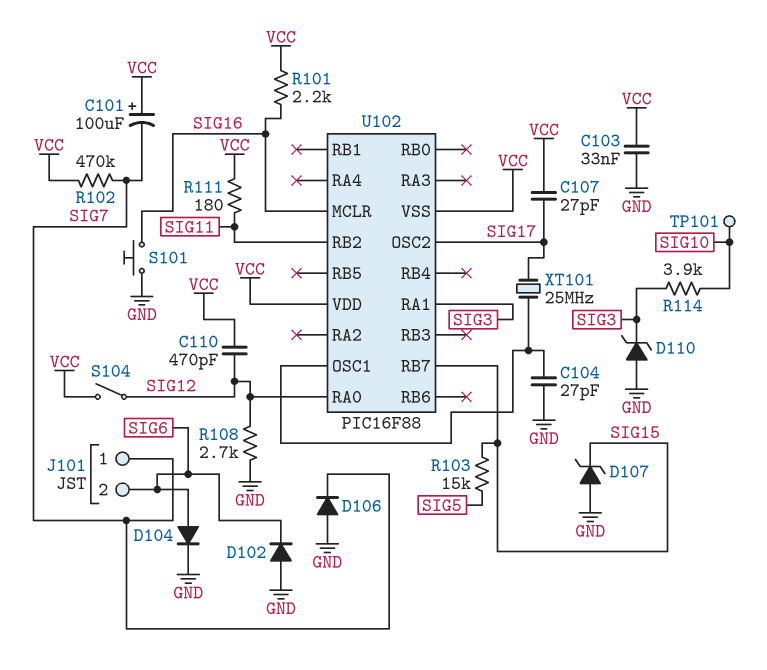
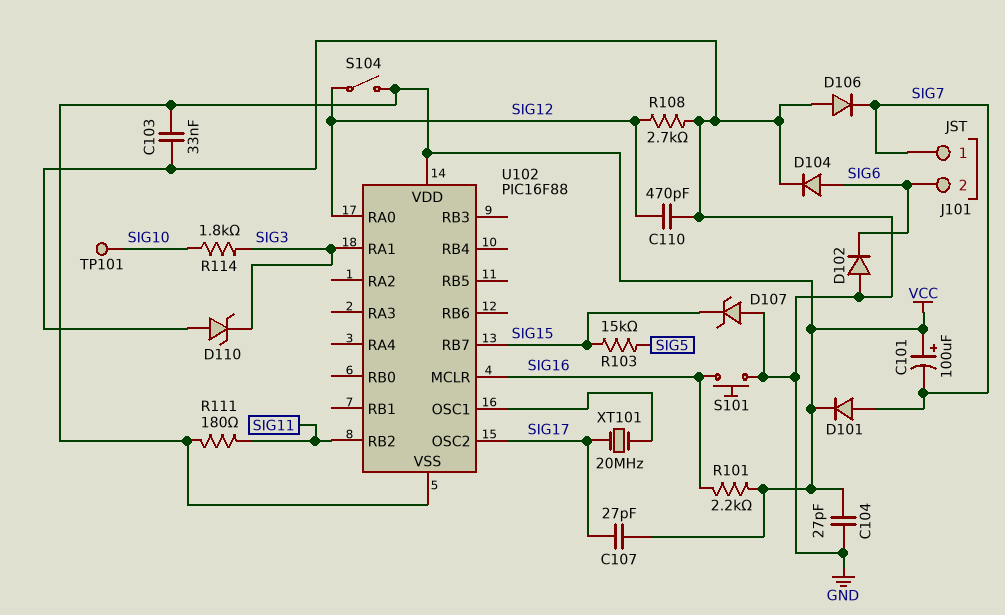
C104: 27pF (GND, U102/OSC1) -> 27pF (GND, VCC)
C110: 470pF (SIG12, VCC) -> 470pF (GND, SIG12)
D101: none -> diode (A SIG7, K VCC)
R102: 470k (SIG7, VCC) -> none
R114: 3.9k (SIG3, SIG10) -> 1.8k (SIG3, SIG10)
XT101: 25MHz (SIG17, U102/OSC1) -> 20MHz (SIG17, U102/OSC1)

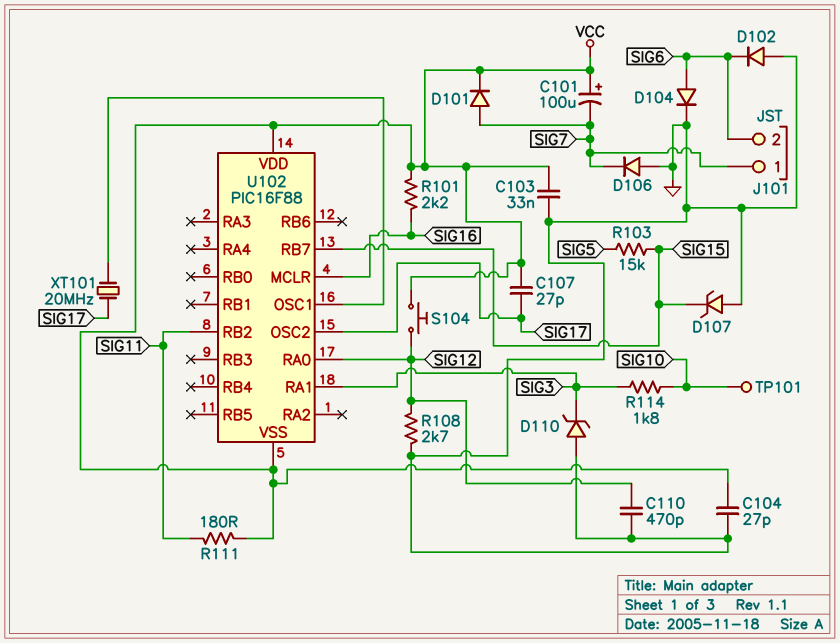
S101: button (GND, SIG16) -> none
S104: switch (SIG12, VCC) -> button (SIG12, VCC)

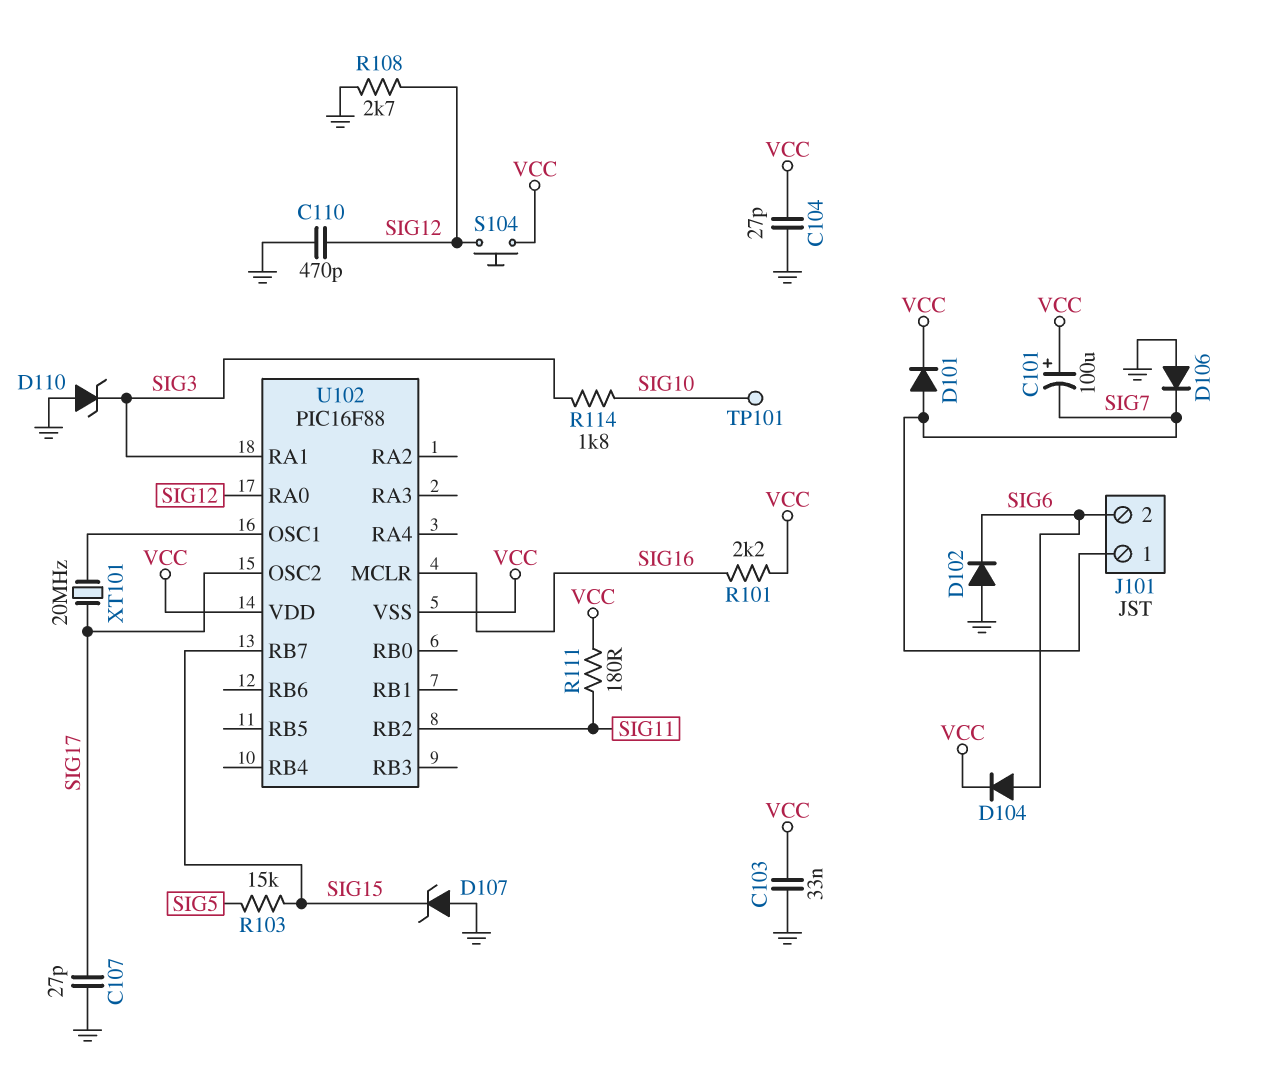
C107: 27pF (SIG17, VCC) -> 27pF (GND, SIG17)
D104: diode (A SIG6, K GND) -> diode (A SIG6, K VCC)

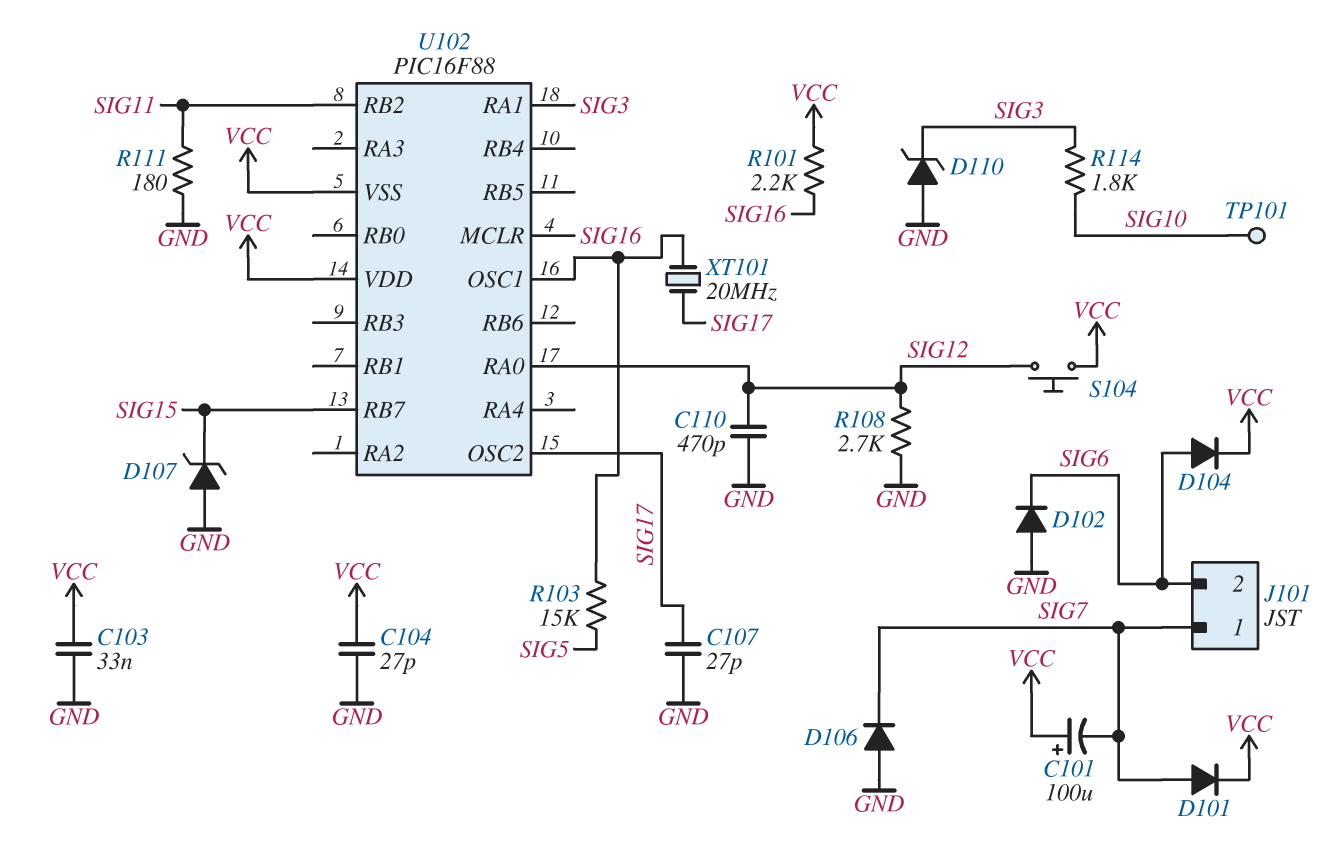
R103: 15k (SIG5, SIG15) -> 15k (SIG5, U102/OSC1)
R111: 180 (SIG11, VCC) -> 180 (GND, SIG11)

